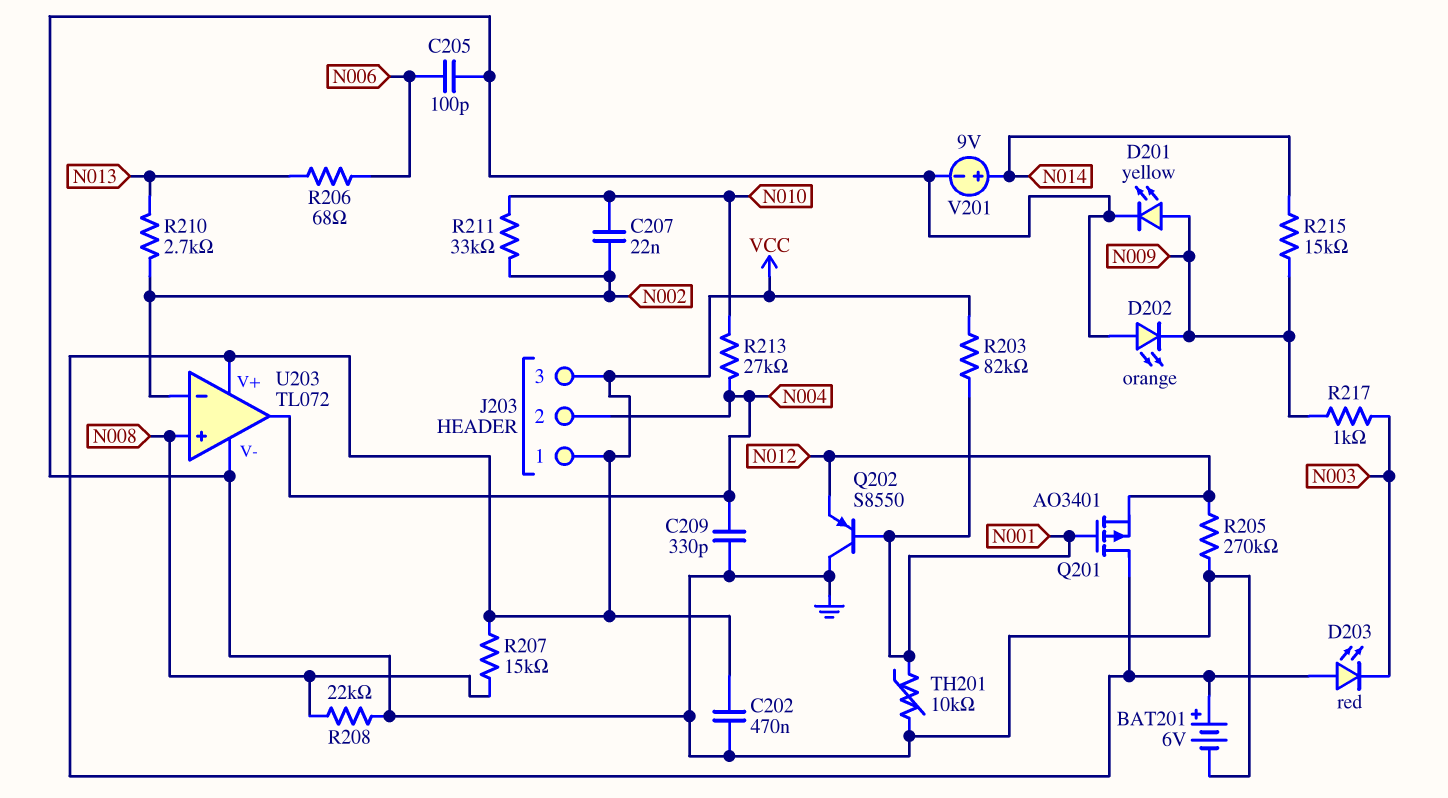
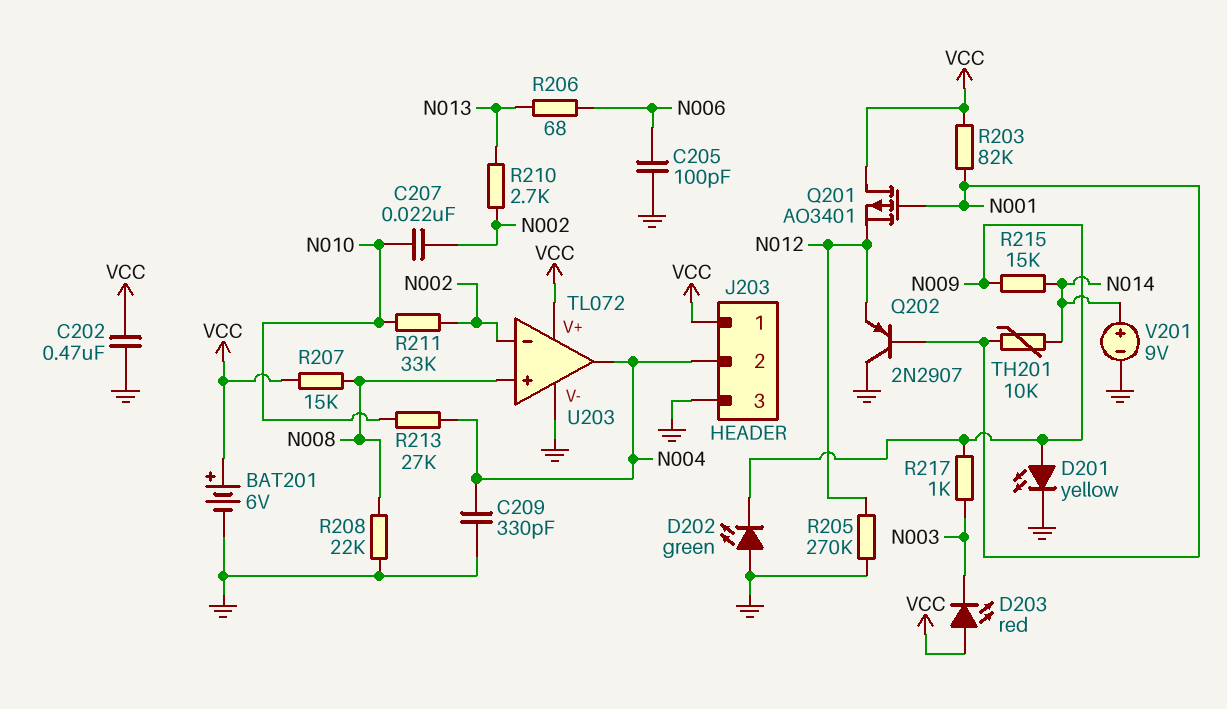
D202: LED orange (A GND, K N009) -> LED green (A GND, K N009)
J203 pin 3: VCC -> GND
Q202: PNP S8550 (B N001, C GND, E N012) -> PNP 2N2907 (B N001, C GND, E N012)
TH201: 10k (GND, N001) -> 10k (N001, N014)

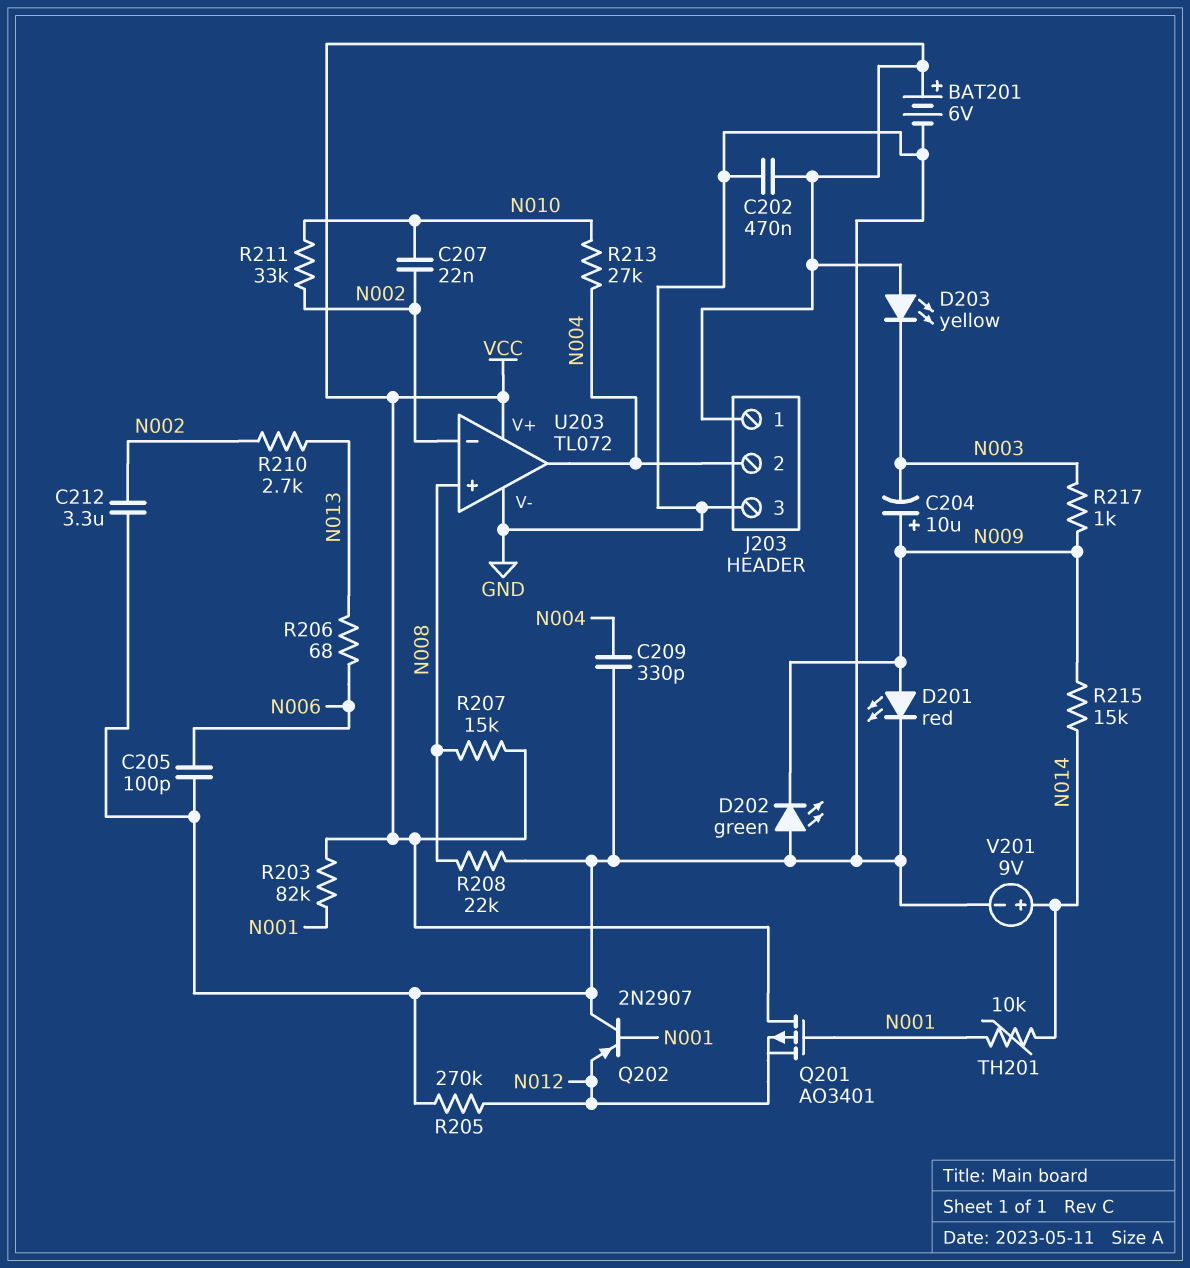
C204: none -> 10uF (plus N009, minus N003)
C212: none -> 3.3uF (GND, N002)
D201: LED yellow (A N009, K GND) -> LED red (A N009, K GND)
D203: LED red (A VCC, K N003) -> LED yellow (A VCC, K N003)

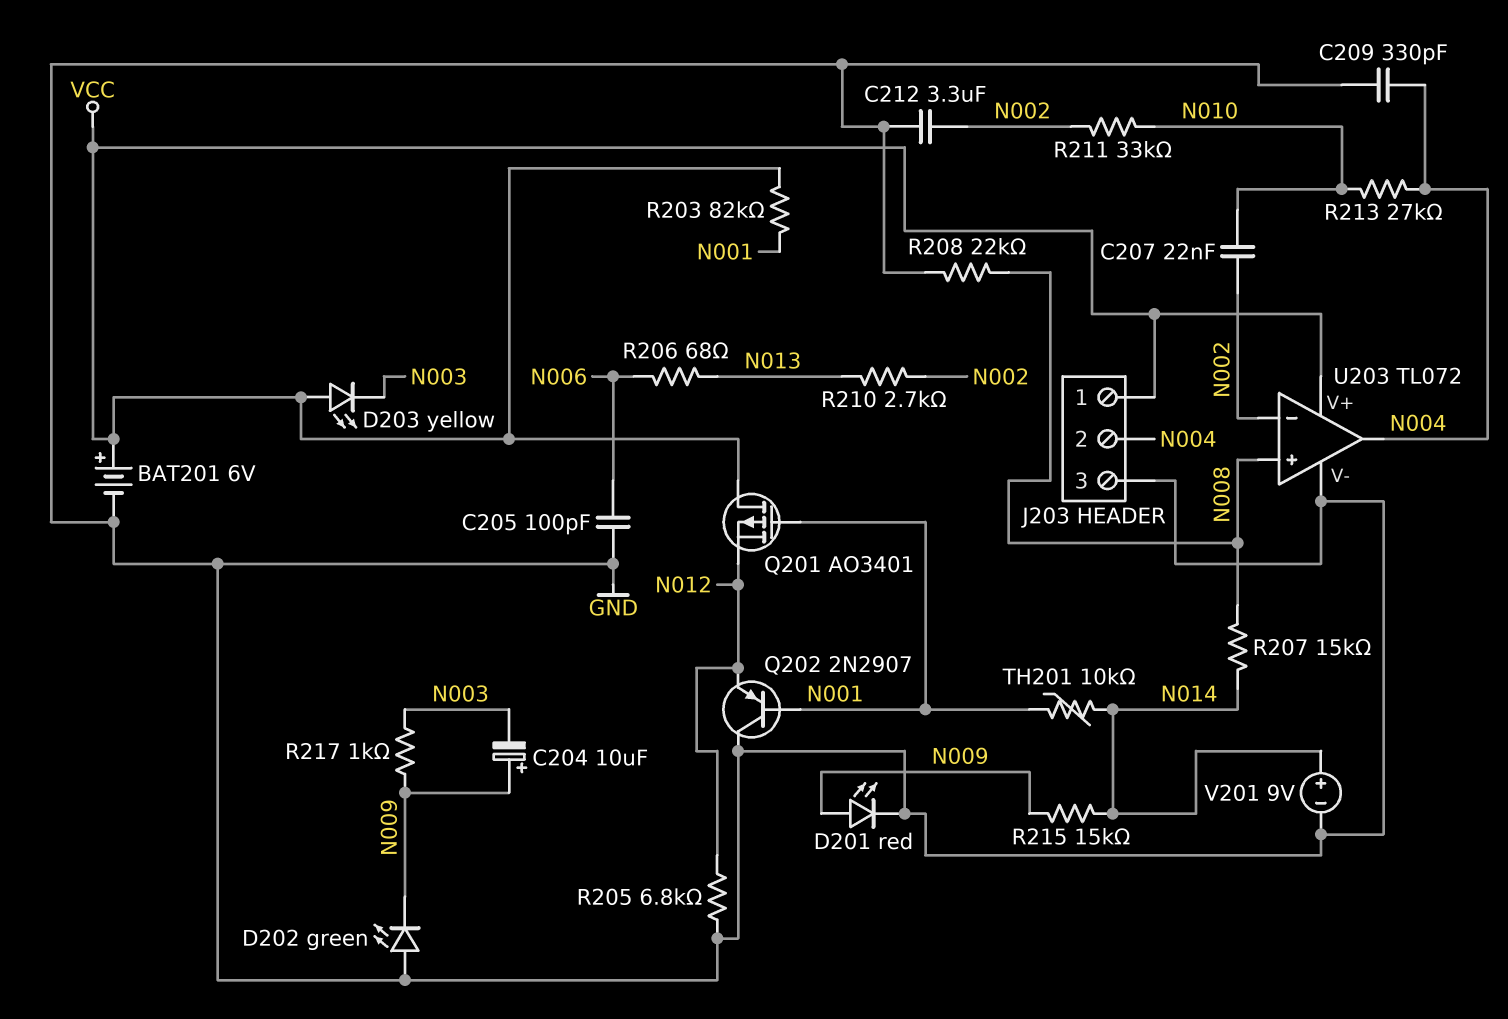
C202: 470nF (GND, VCC) -> none
R205: 270k (GND, N012) -> 6.8k (GND, N012)
R207: 15k (N008, VCC) -> 15k (N008, N014)

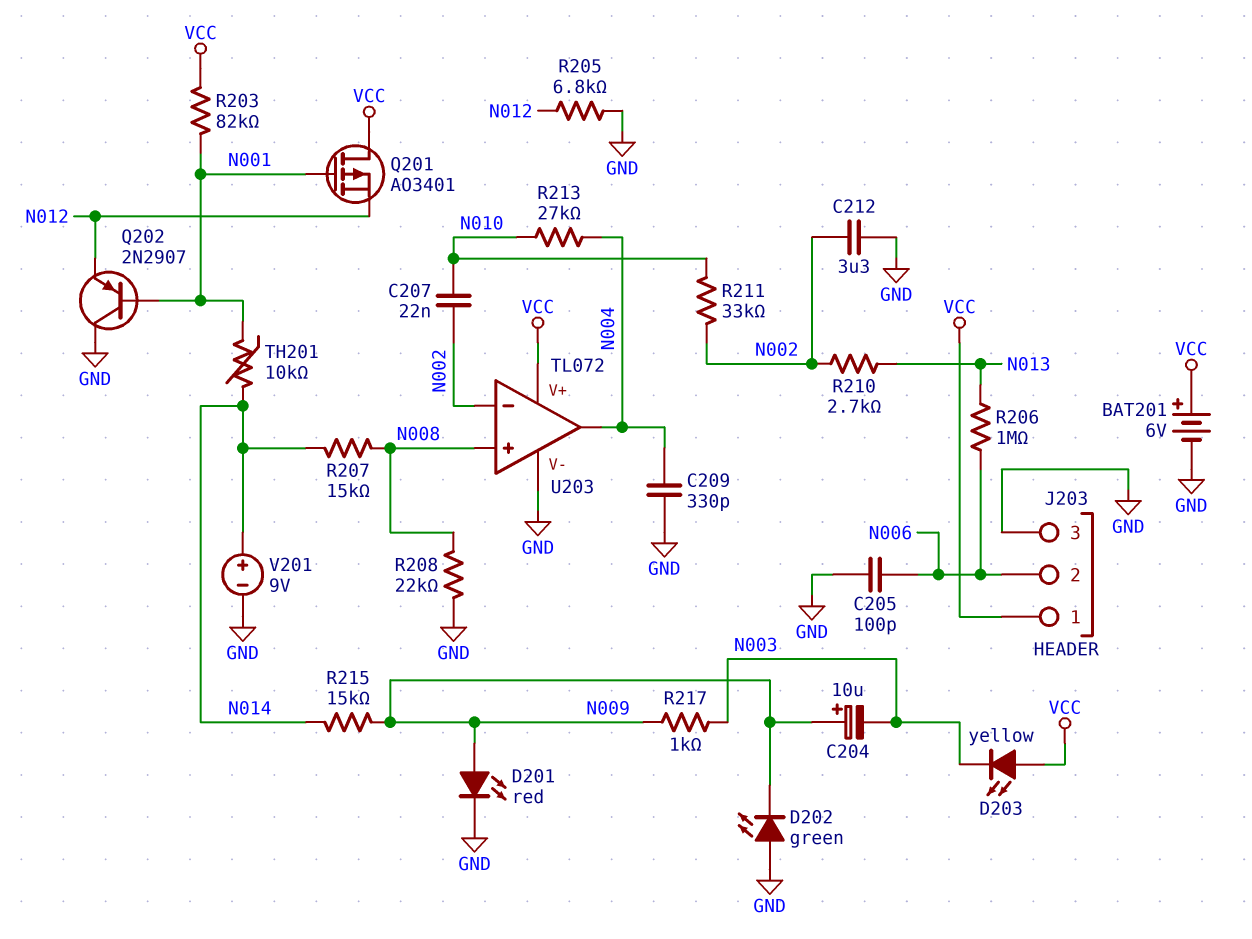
J203 pin 2: N004 -> N006
R206: 68 (N006, N013) -> 1M (N006, N013)

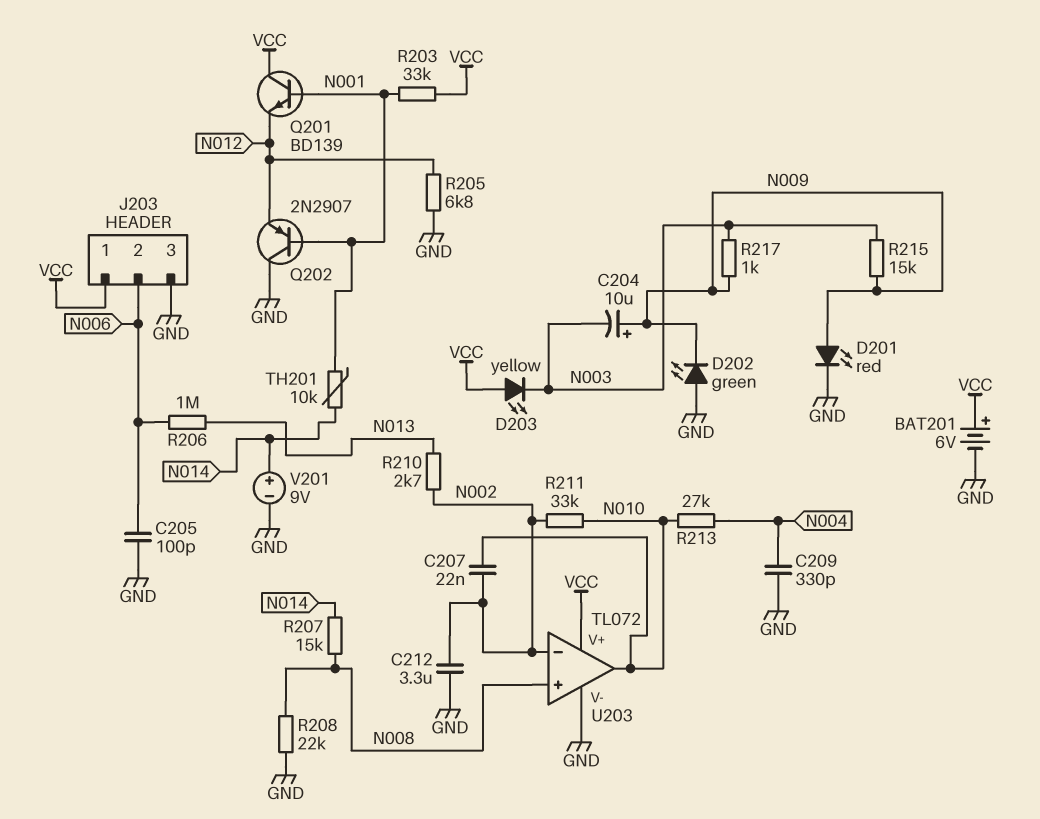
Q201: PMOS AO3401 (G N001, D VCC, S N012) -> NPN BD139 (B N001, C VCC, E N012)
R203: 82k (N001, VCC) -> 33k (N001, VCC)
R215: 15k (N009, N014) -> 15k (N003, N009)
U203 pin out: N004 -> N010

